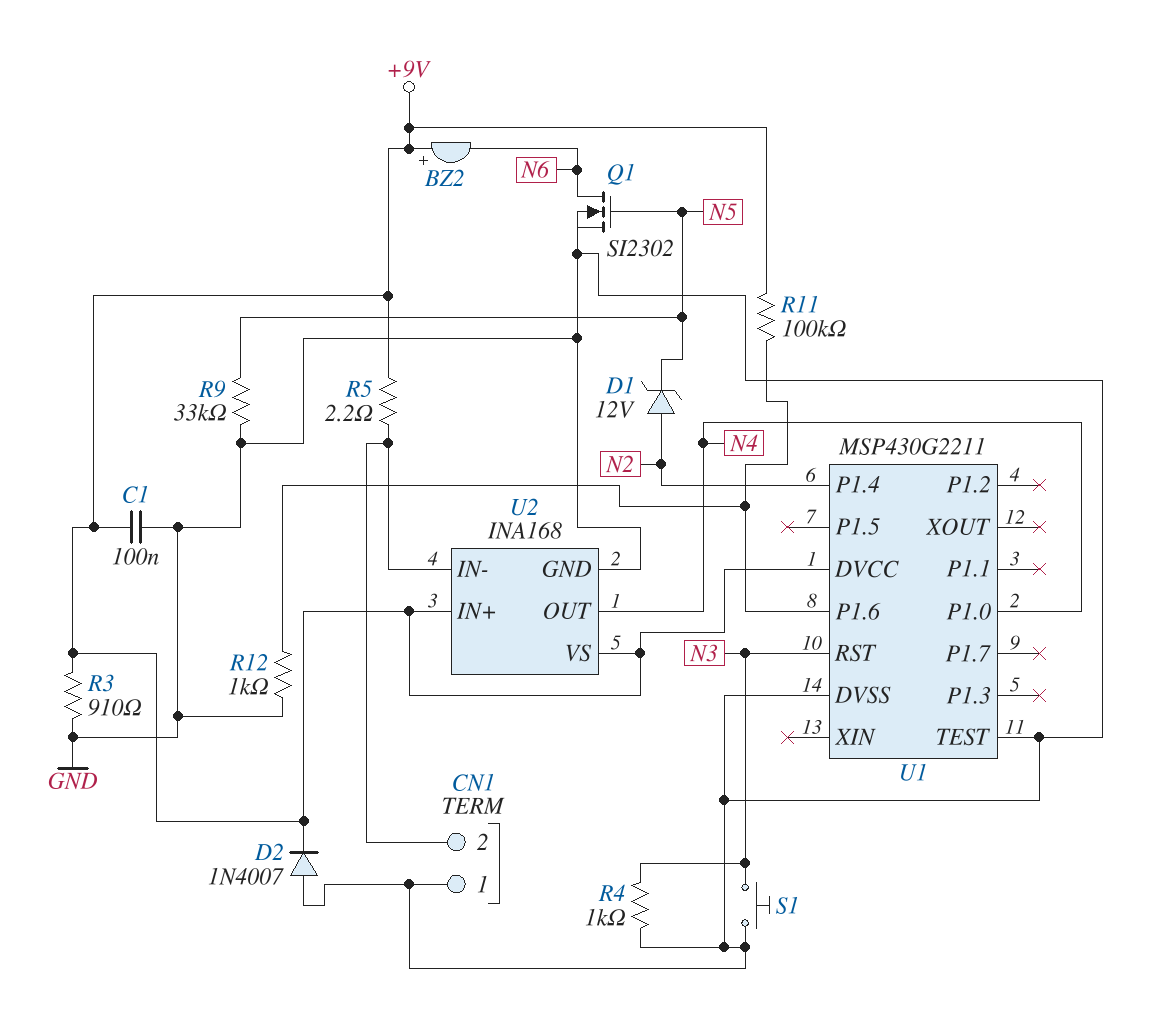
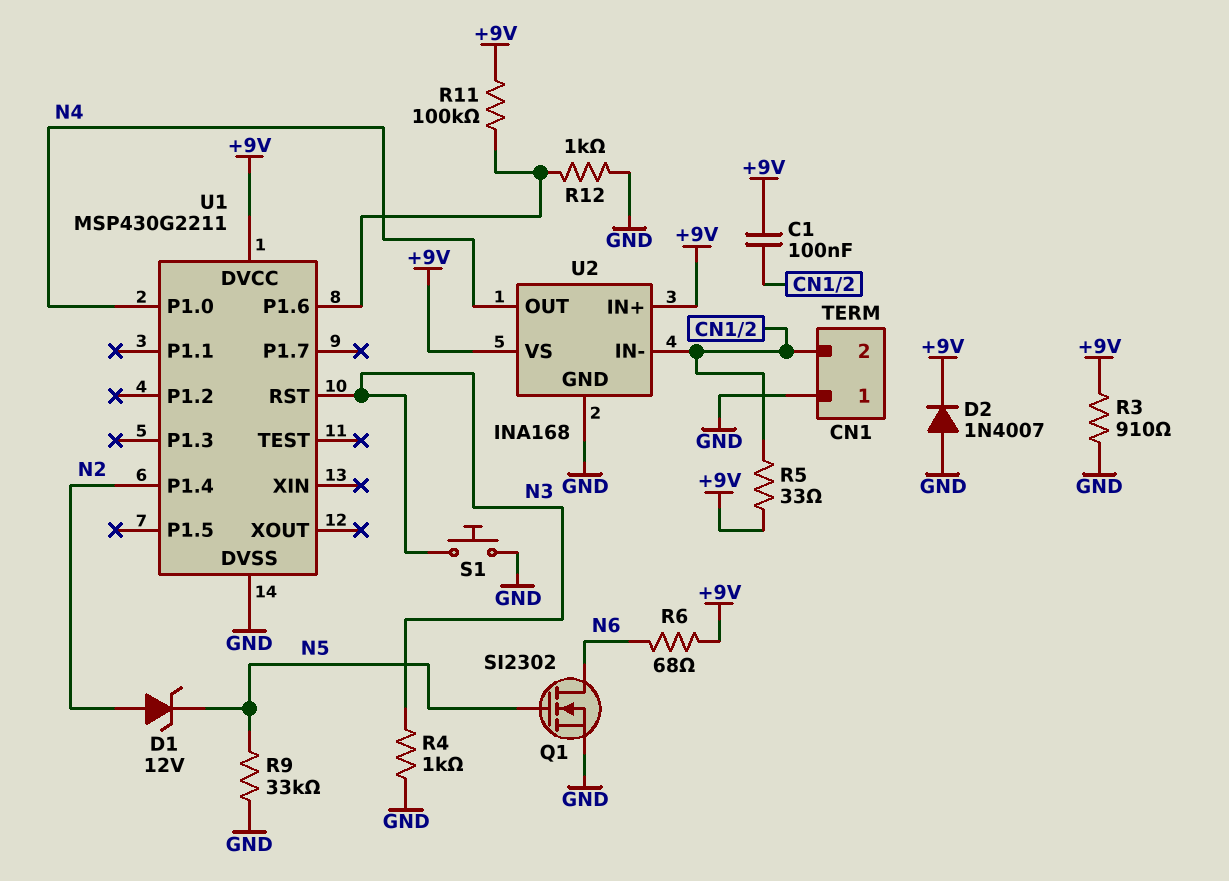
BZ2: buzzer (plus +9V, minus N6) -> none
C1: 100nF (+9V, GND) -> 100nF (+9V, CN1/2)
R5: 2.2 (+9V, CN1/2) -> 33 (+9V, CN1/2)
R6: none -> 68 (+9V, N6)
U1 pin TEST: GND -> none

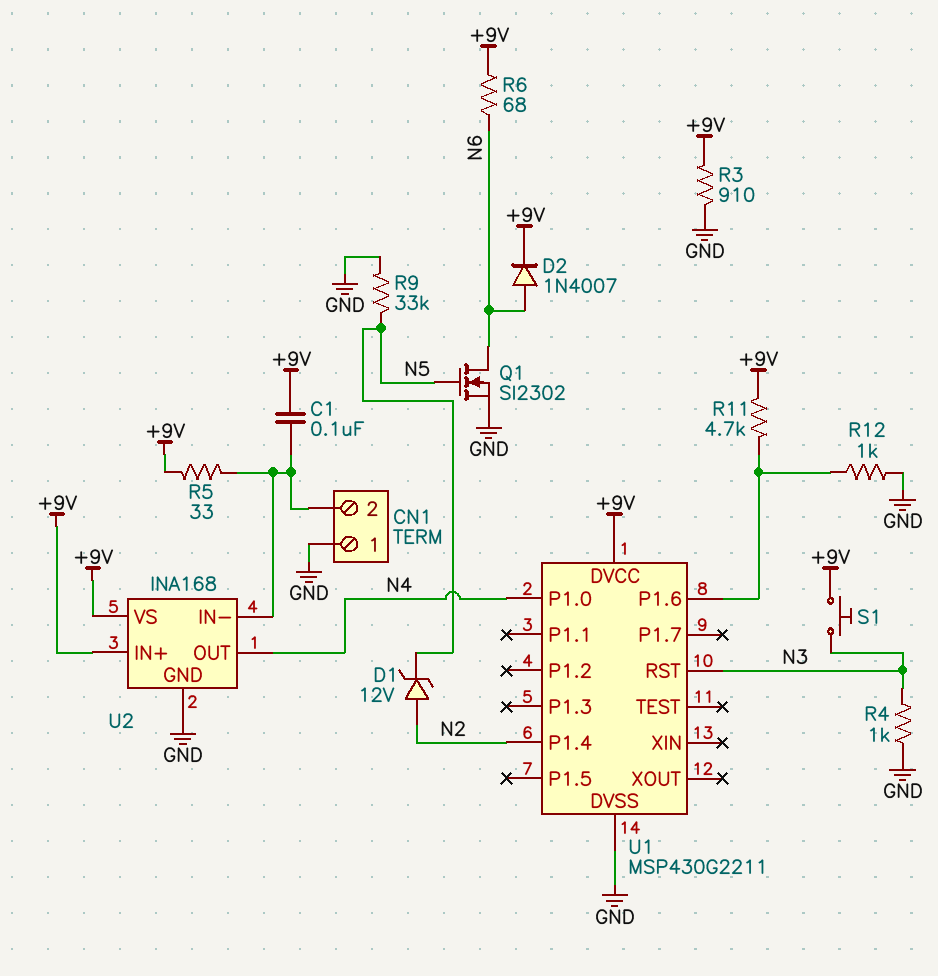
D2: diode 1N4007 (A GND, K +9V) -> diode 1N4007 (A N6, K +9V)
R11: 100k (+9V, U1/P1.6) -> 4.7k (+9V, U1/P1.6)
S1: button (GND, N3) -> button (+9V, N3)

